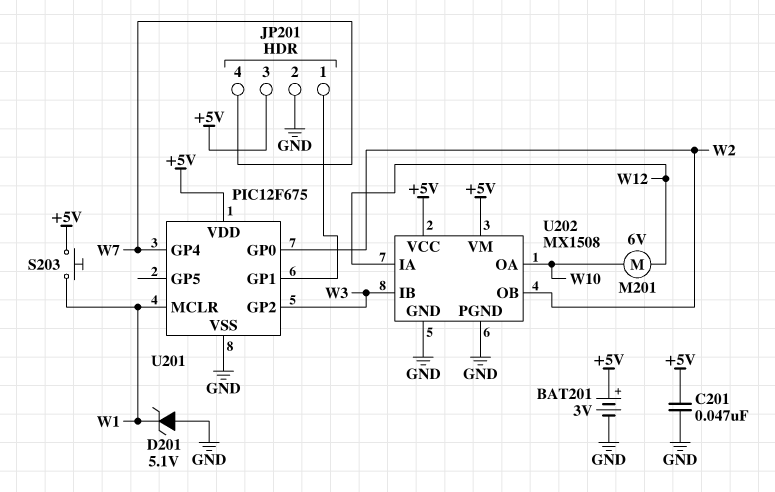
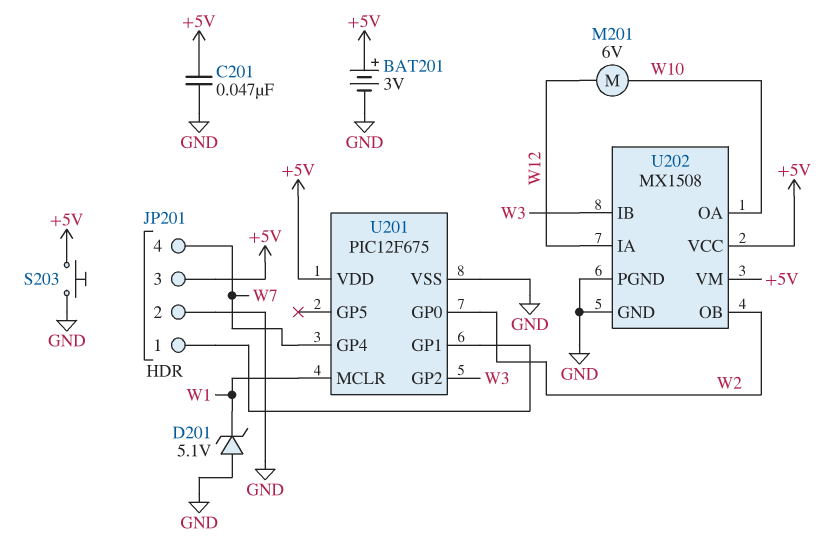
S203: button (+5V, W1) -> button (+5V, GND)

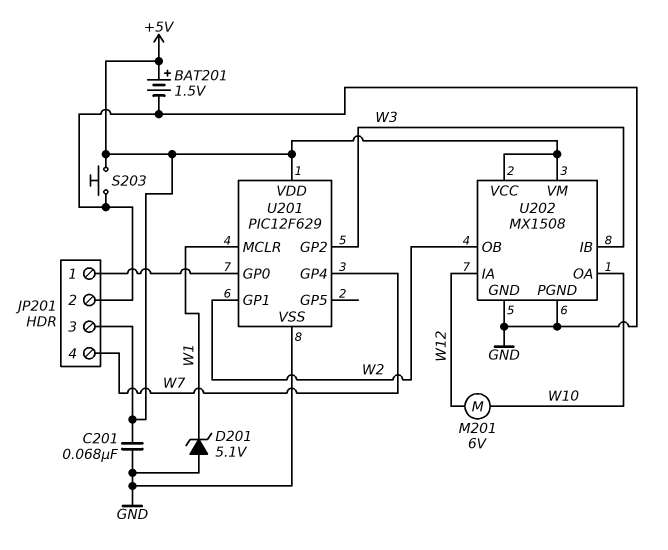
BAT201: 3V (plus +5V, minus GND) -> 1.5V (plus +5V, minus GND)
C201: 47nF (+5V, GND) -> 68nF (+5V, GND)
U201: PIC12F675 -> PIC12F629
U201 pin GP0: W2 -> JP201/1
U201 pin GP1: JP201/1 -> W2

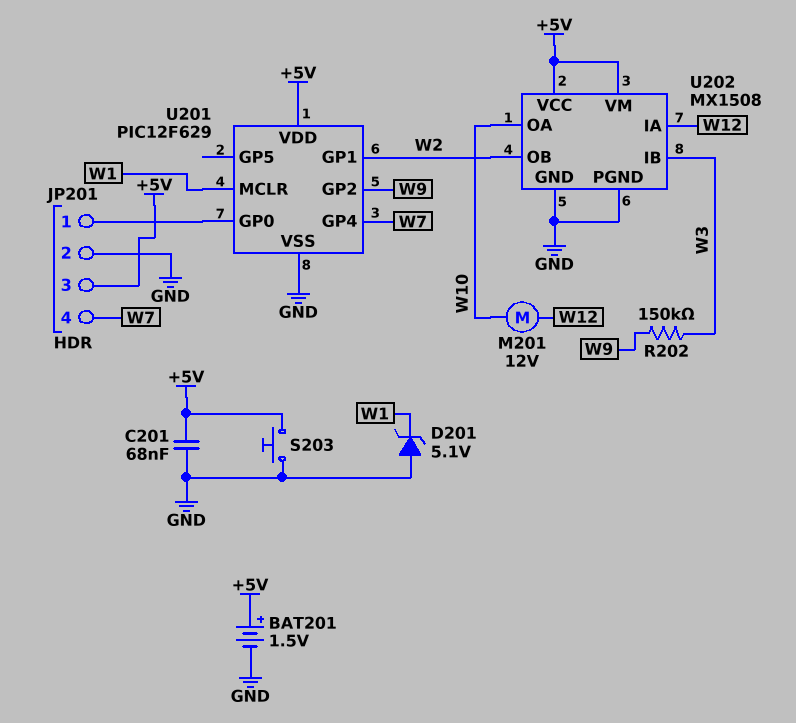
M201: motor 6V (W10, W12) -> motor 12V (W10, W12)
R202: none -> 150k (W3, W9)
U201 pin GP2: W3 -> W9

